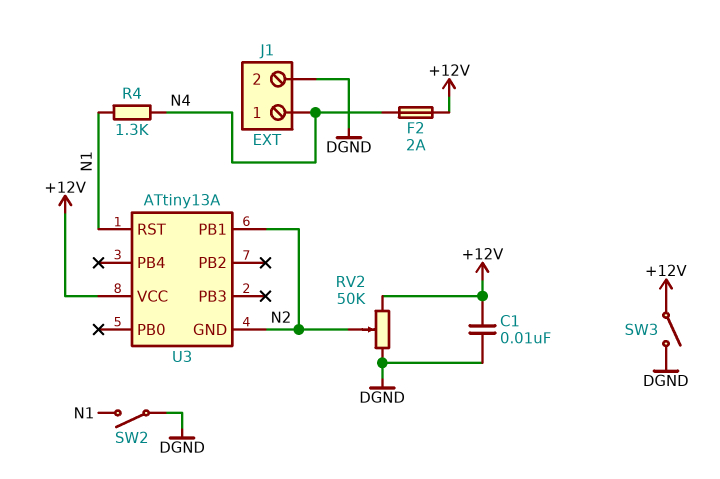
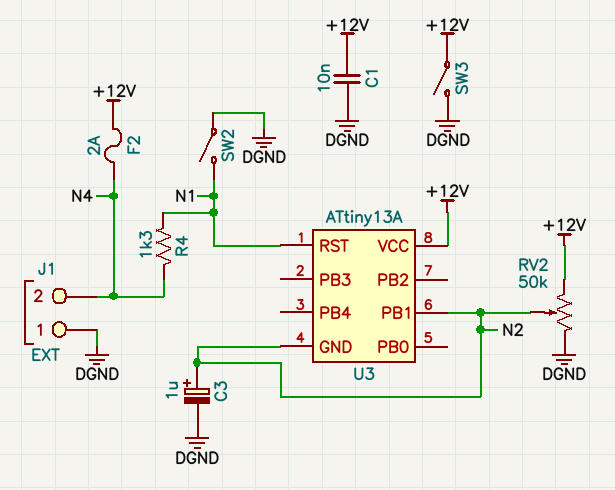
C3: none -> 1uF (plus N2, minus DGND)
J1 pin 1: N4 -> DGND
J1 pin 2: DGND -> N4

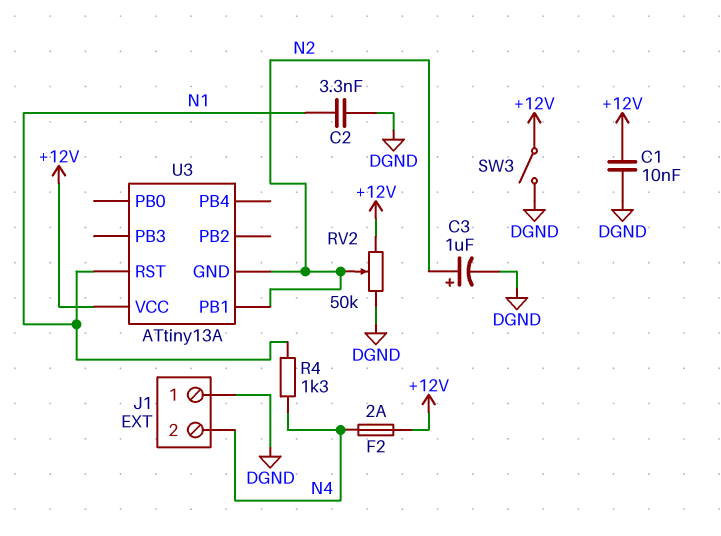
C2: none -> 3.3nF (DGND, N1)
SW2: switch (DGND, N1) -> none

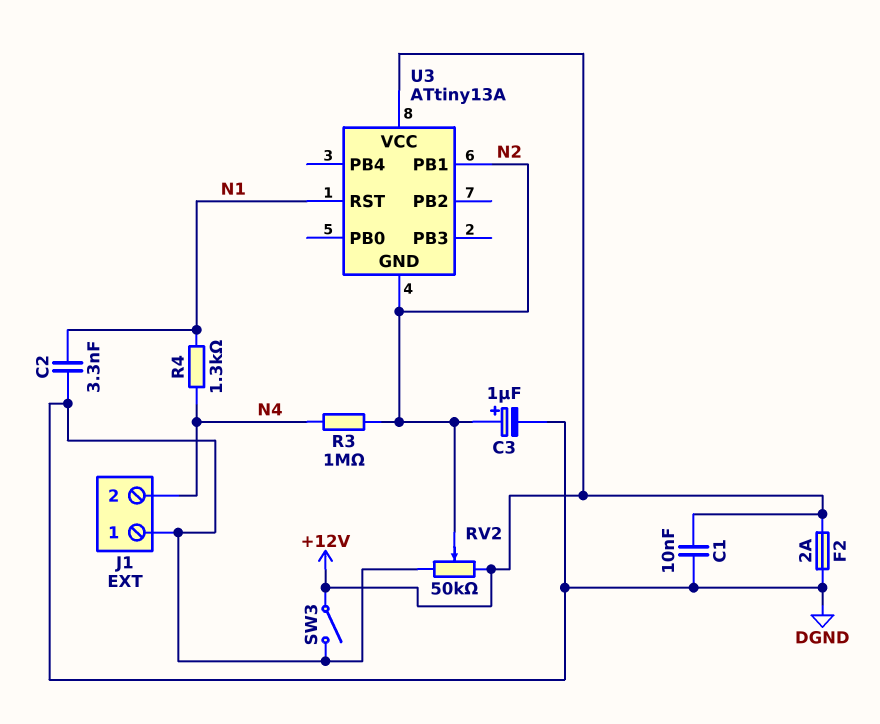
F2: 2A (+12V, N4) -> 2A (+12V, DGND)
R3: none -> 1M (N2, N4)

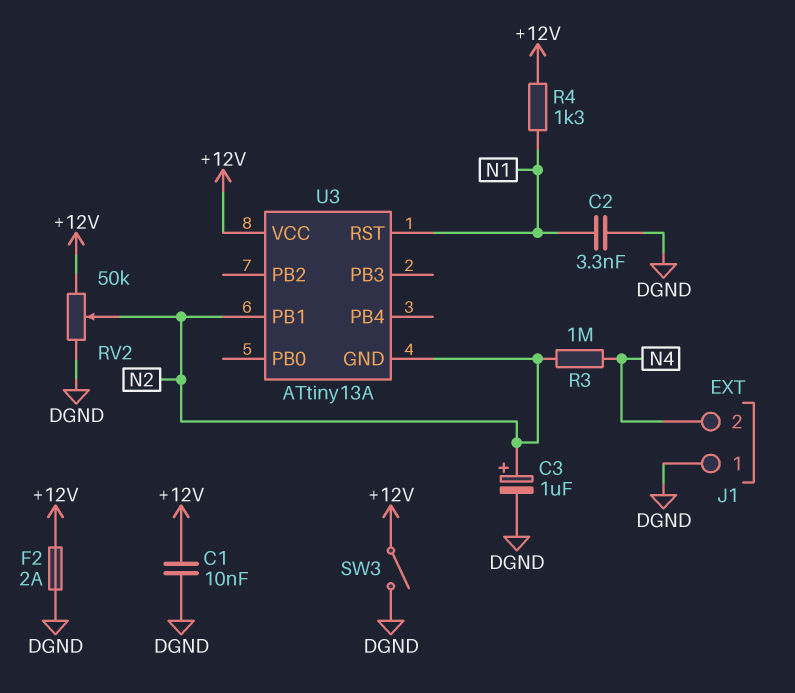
R4: 1.3k (N1, N4) -> 1.3k (+12V, N1)

